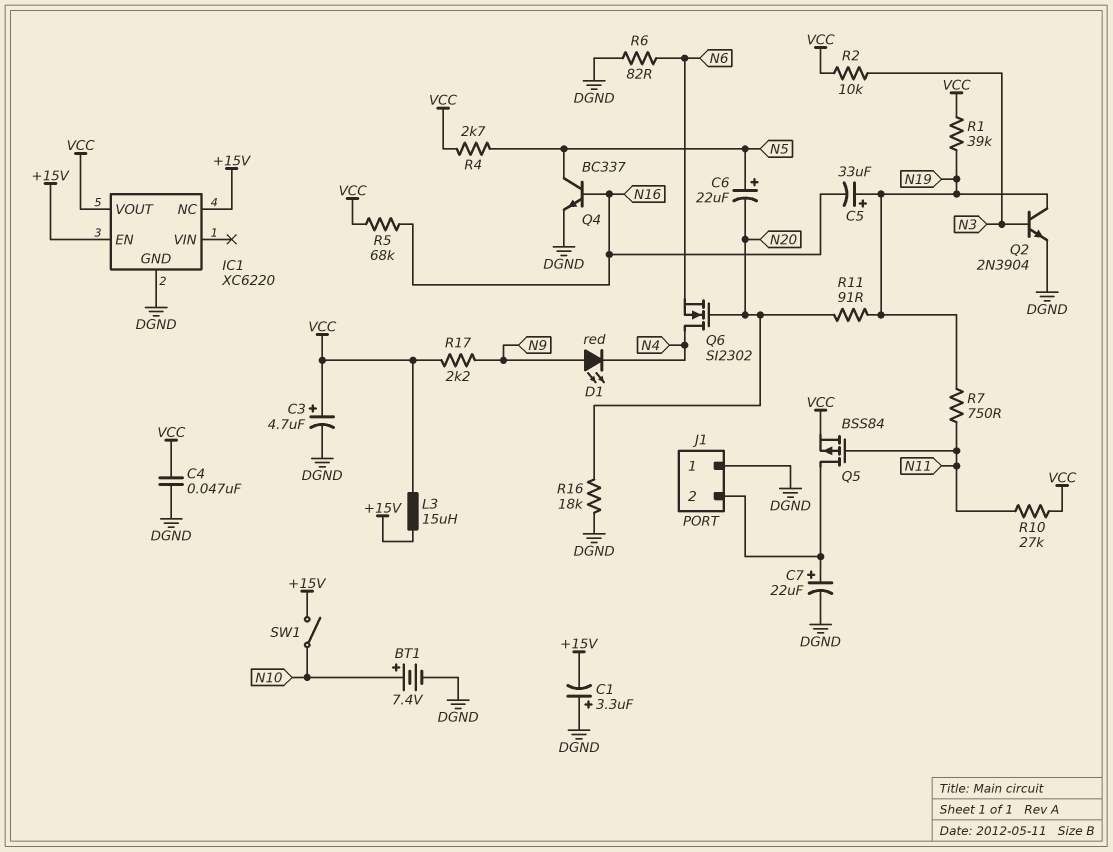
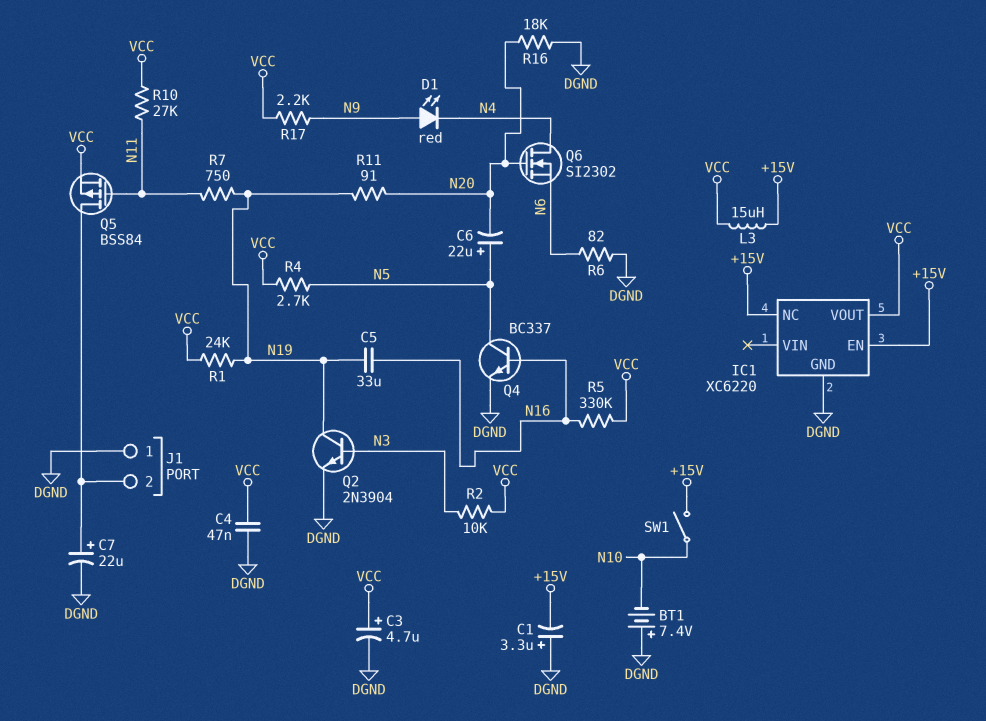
BT1: 7.4V (plus N10, minus DGND) -> 7.4V (plus DGND, minus N10)
C5: 33uF (plus N19, minus N16) -> 33uF (N16, N19)
R1: 39k (N19, VCC) -> 24k (N19, VCC)
R5: 68k (N16, VCC) -> 330k (N16, VCC)

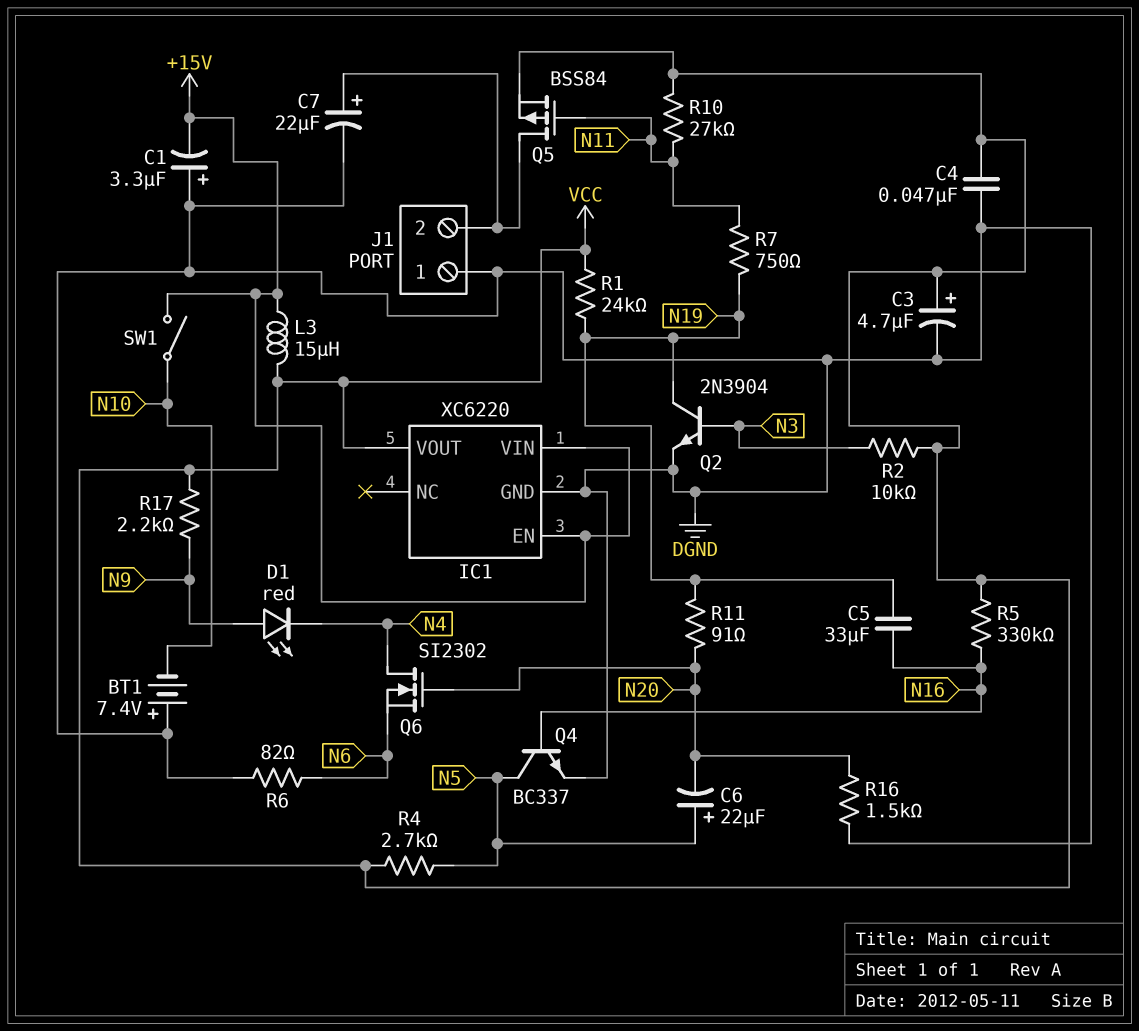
IC1 pin NC: +15V -> none
IC1 pin VIN: none -> +15V
R16: 18k (DGND, N20) -> 1.5k (DGND, N20)

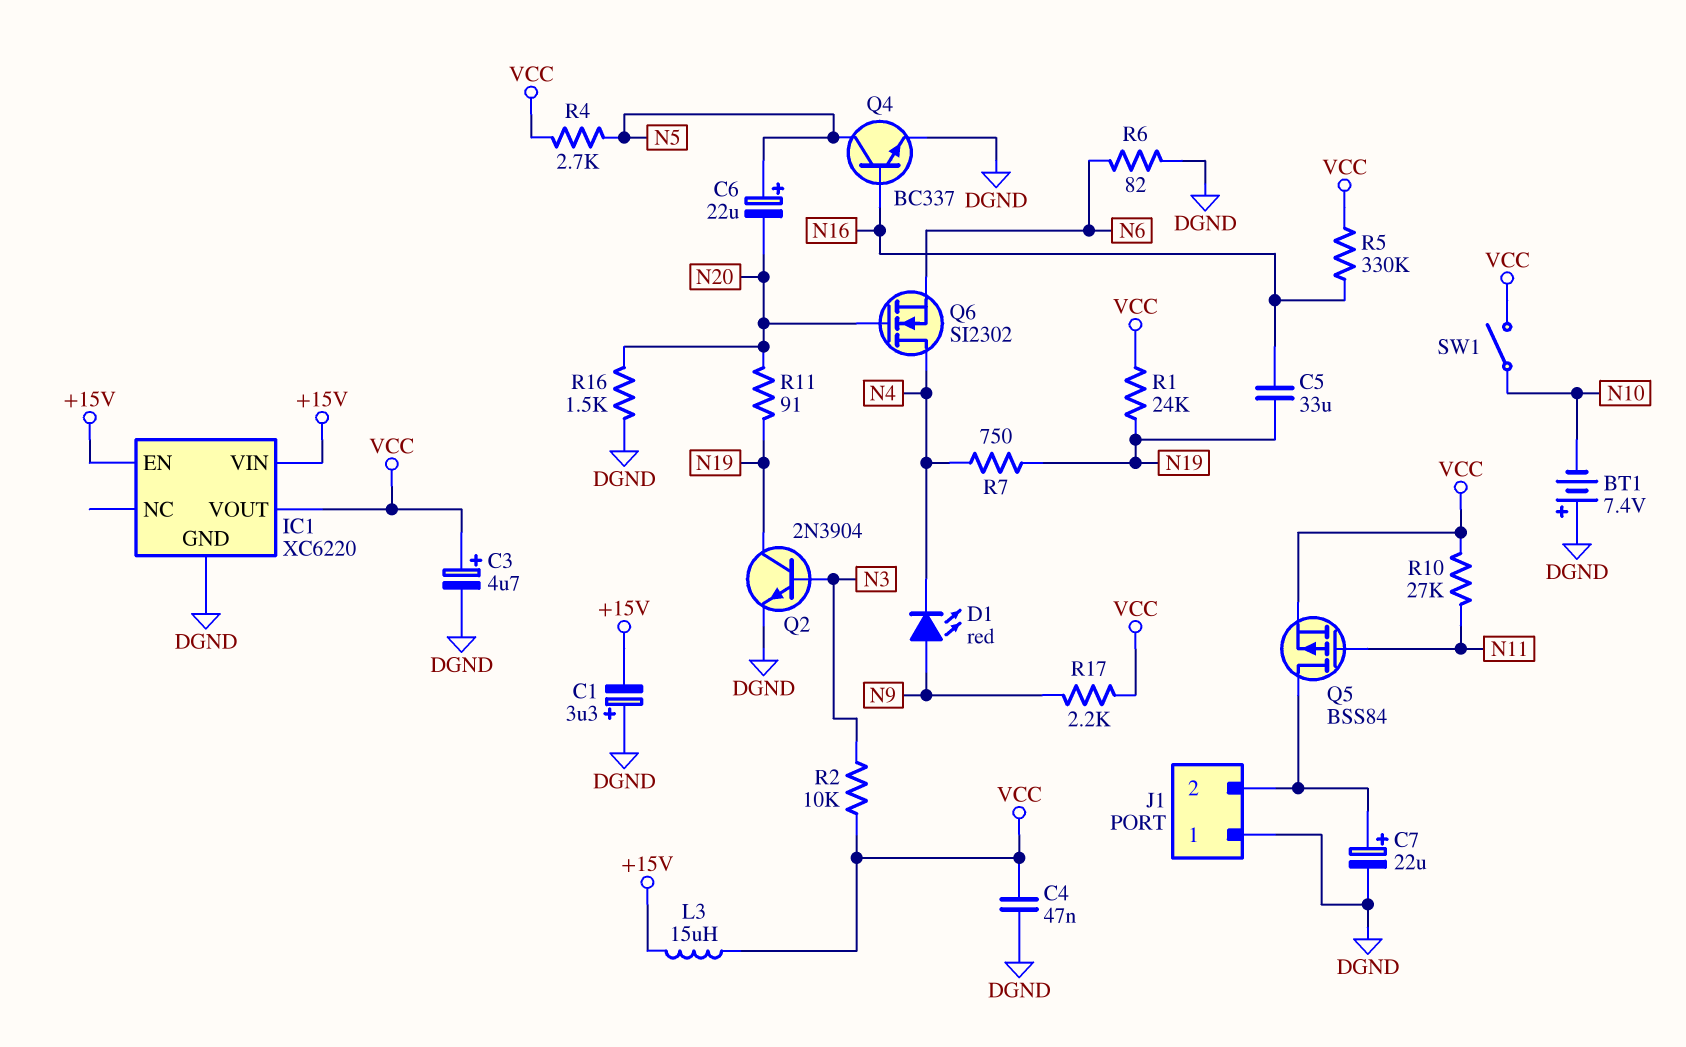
R7: 750 (N11, N19) -> 750 (N4, N19)
SW1: switch (+15V, N10) -> switch (N10, VCC)

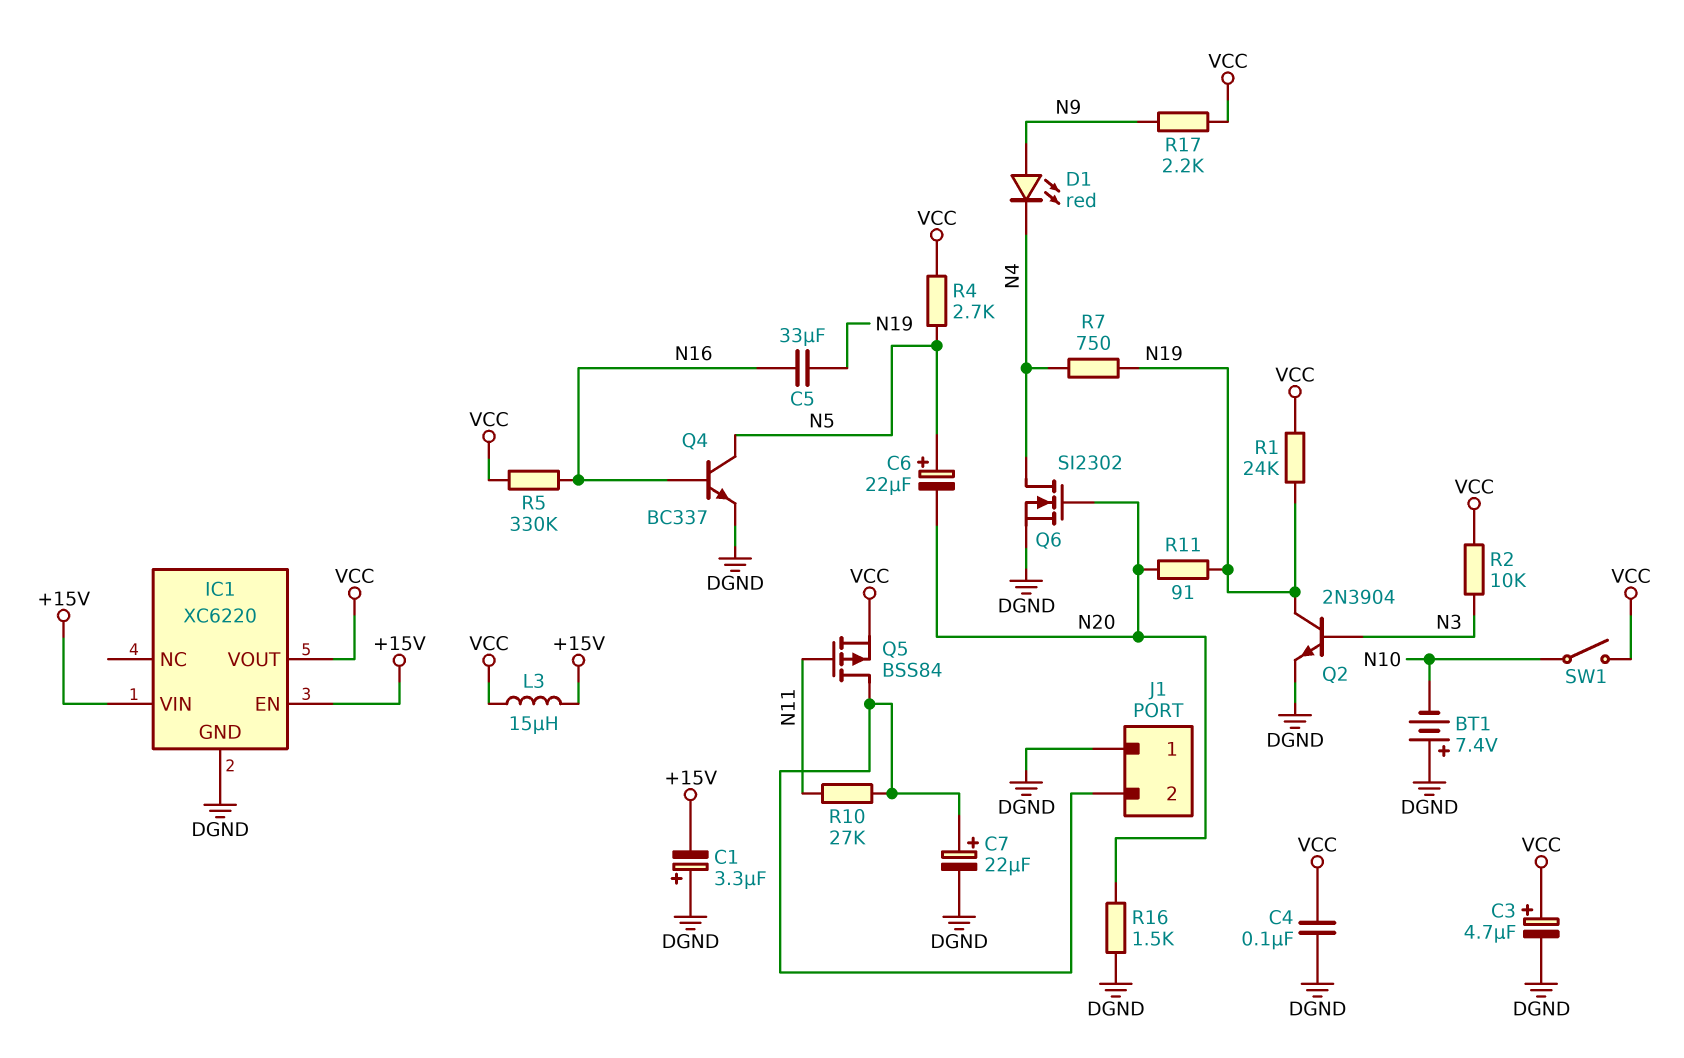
C4: 47nF (DGND, VCC) -> 100nF (DGND, VCC)
Q6: NMOS SI2302 (G N20, D N4, S N6) -> NMOS SI2302 (G N20, D N4, S DGND)
R6: 82 (DGND, N6) -> none
R10: 27k (N11, VCC) -> 27k (J1/2, N11)

